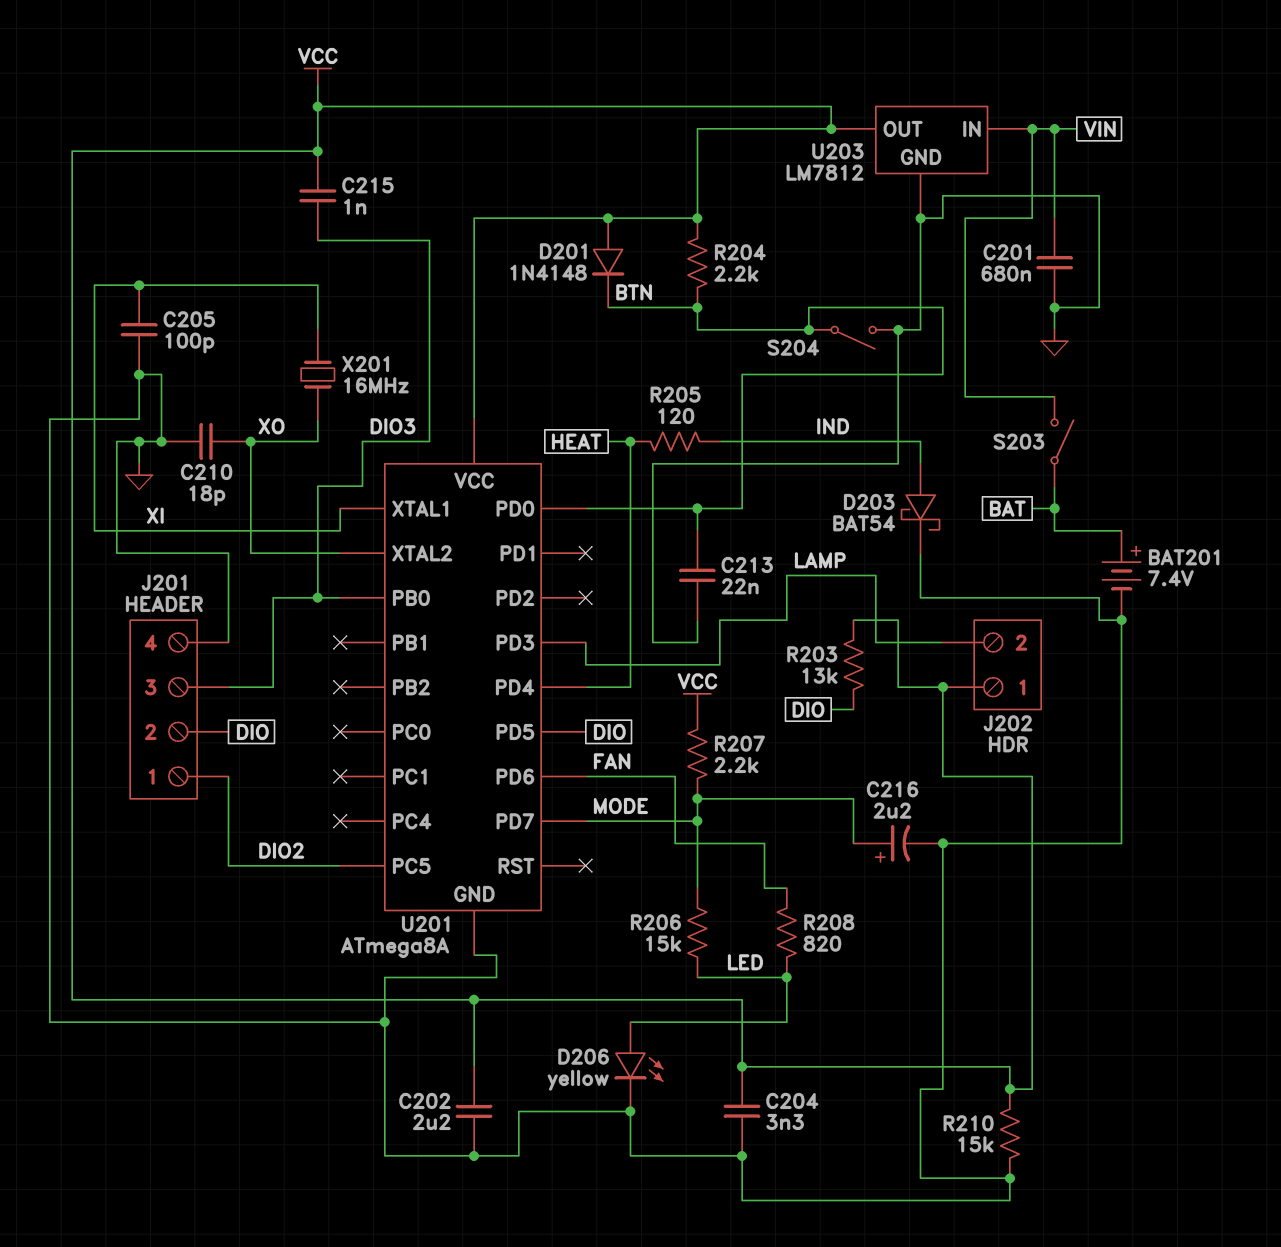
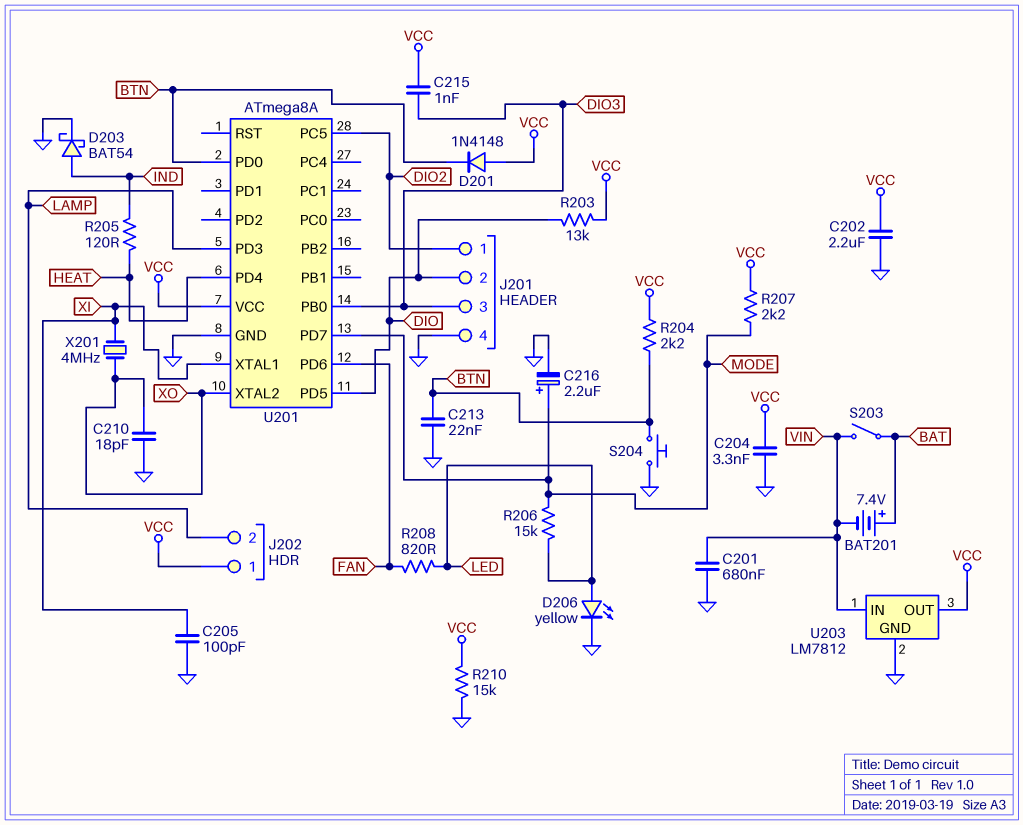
BAT201: 7.4V (plus BAT, minus GND) -> 7.4V (plus BAT, minus VIN)
S204: switch (BTN, GND) -> button (BTN, GND)
X201: 16MHz (XI, XO) -> 4MHz (XI, XO)

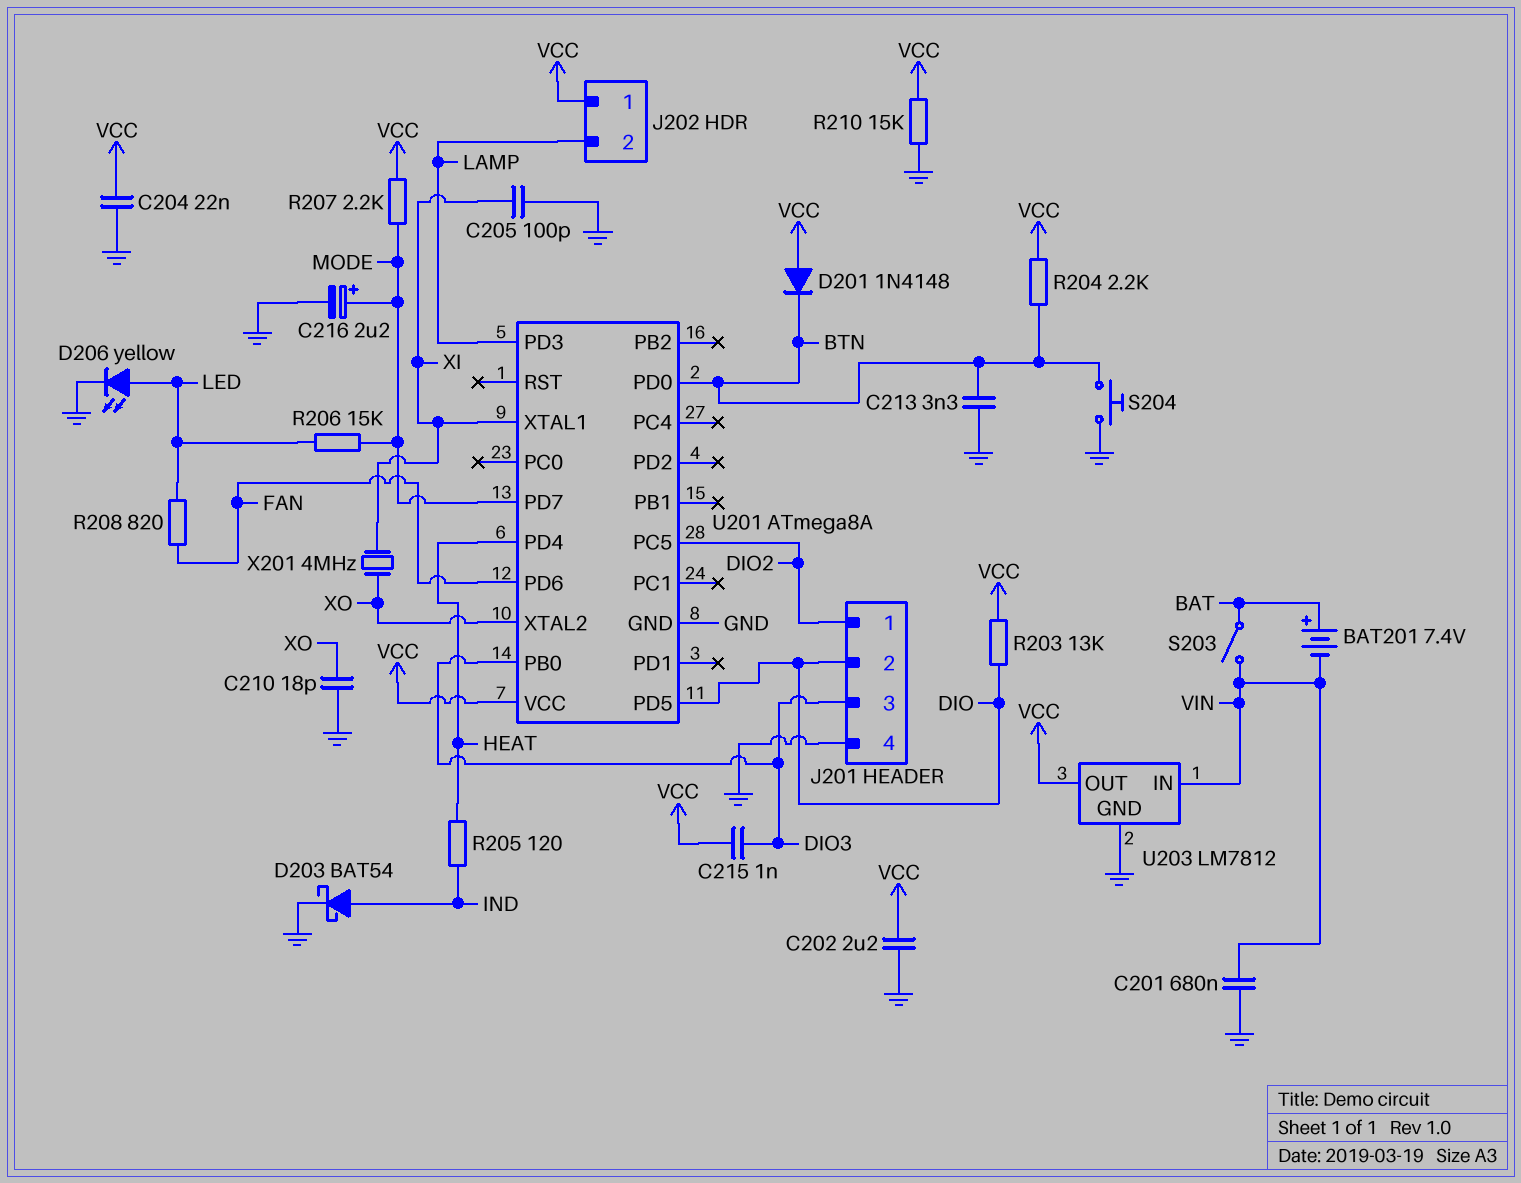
C204: 3.3nF (GND, VCC) -> 22nF (GND, VCC)
C213: 22nF (BTN, GND) -> 3.3nF (BTN, GND)

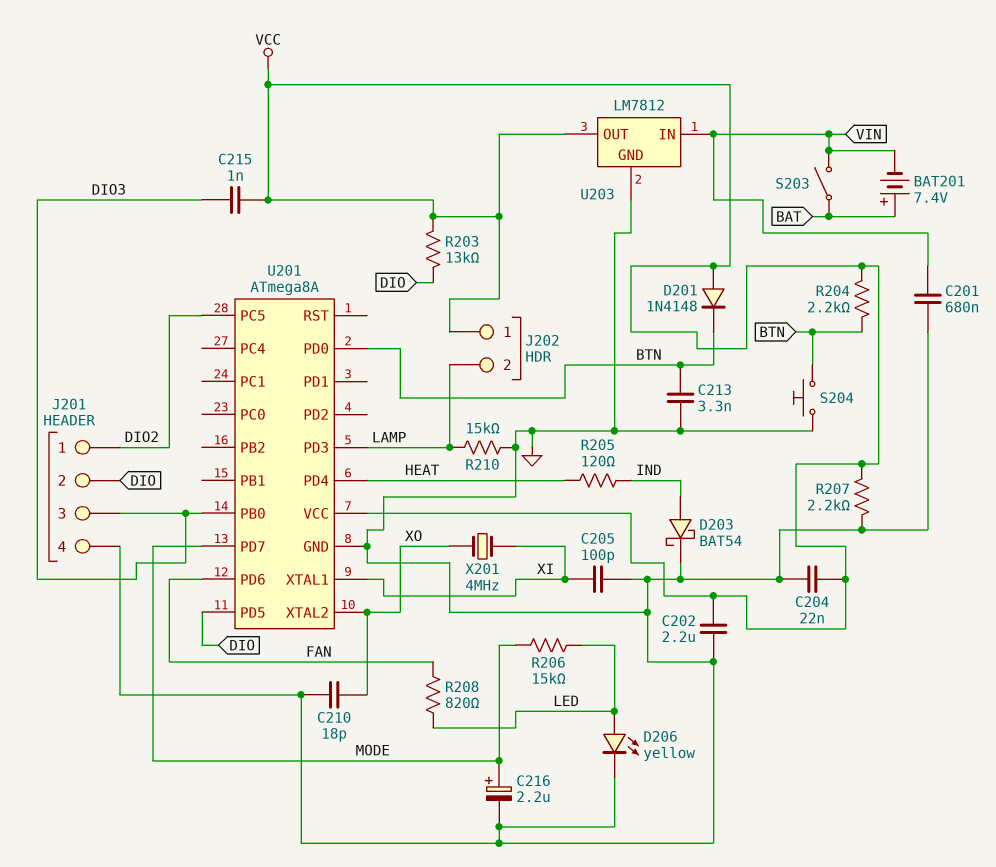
R207: 2.2k (MODE, VCC) -> 2.2k (GND, VCC)
R210: 15k (GND, VCC) -> 15k (GND, LAMP)

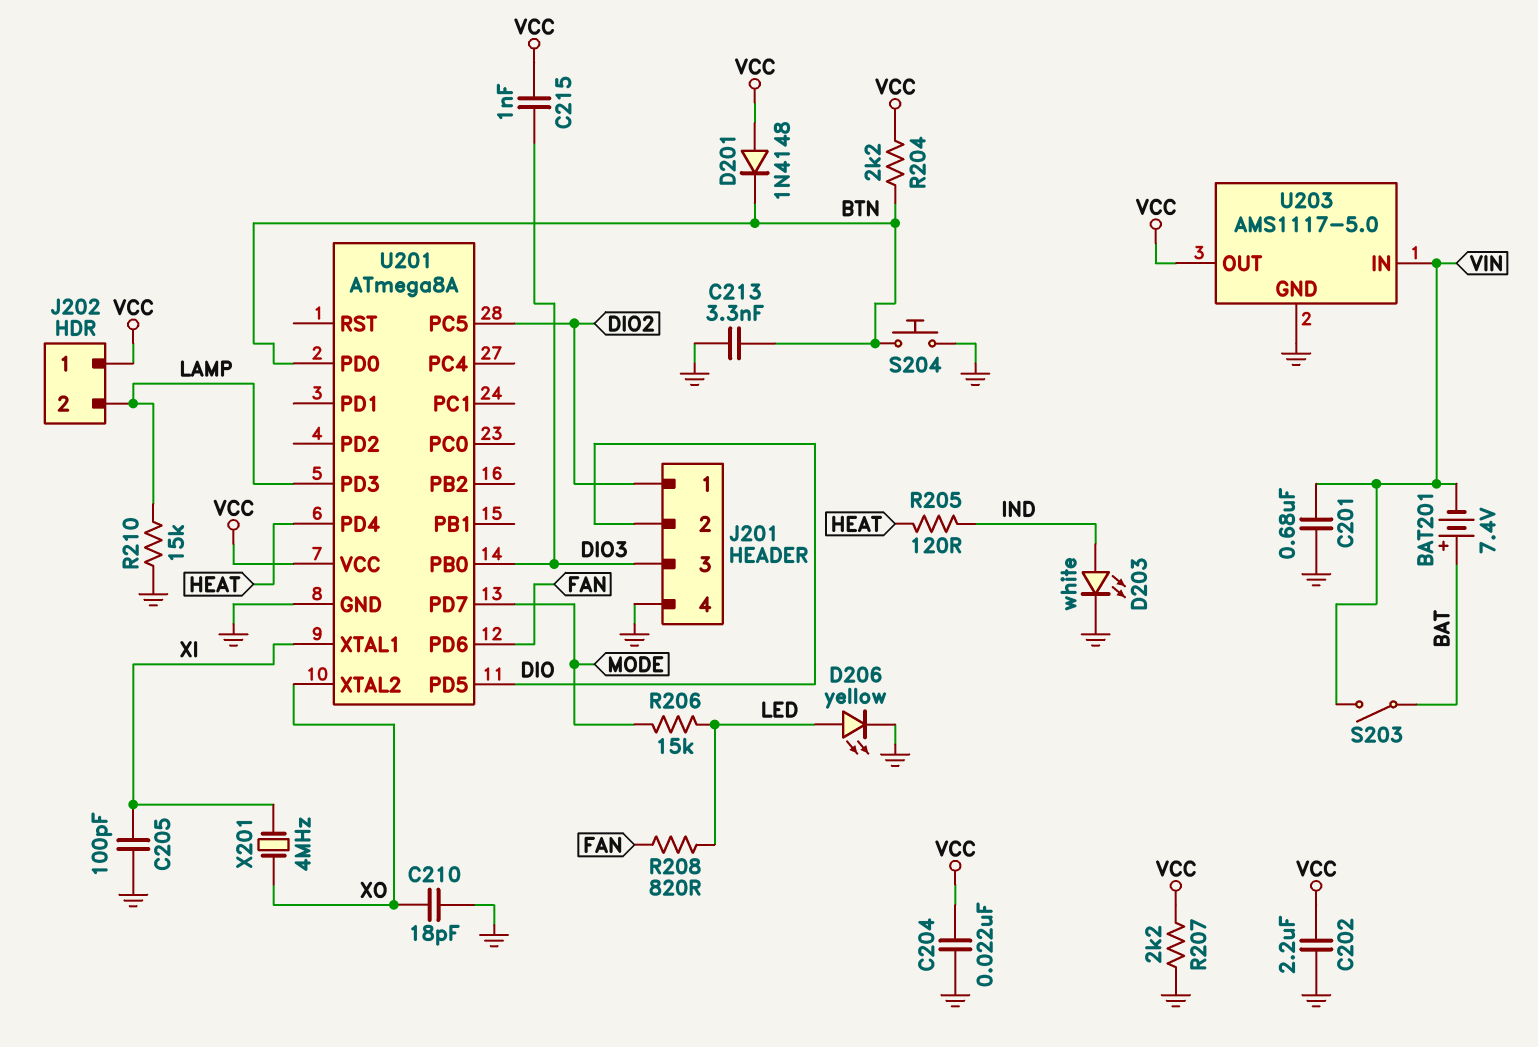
C216: 2.2uF (plus MODE, minus GND) -> none
D203: schottky BAT54 (A IND, K GND) -> LED white (A IND, K GND)
R203: 13k (DIO, VCC) -> none
U203: LM7812 -> AMS1117-5.0

